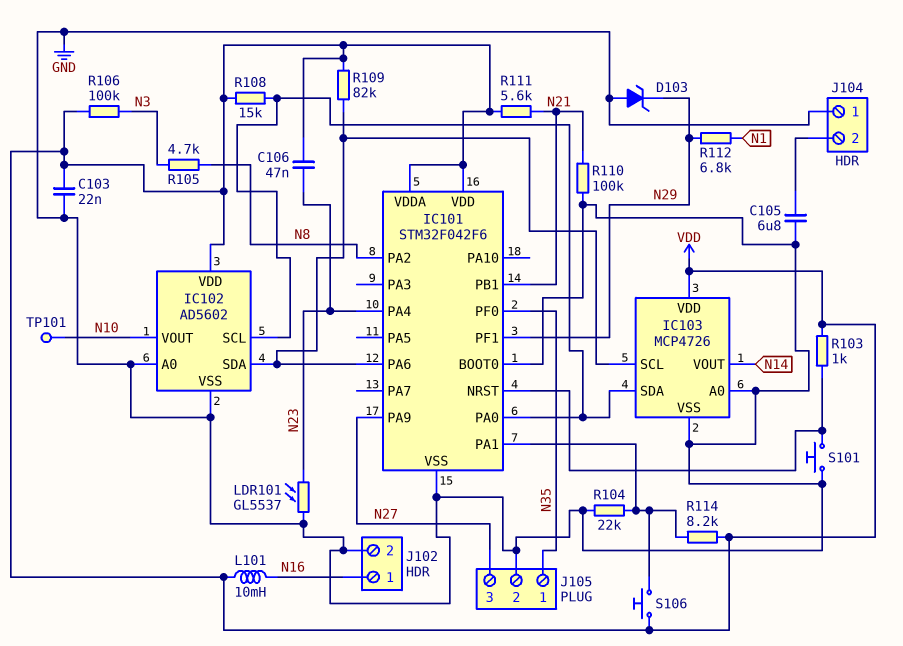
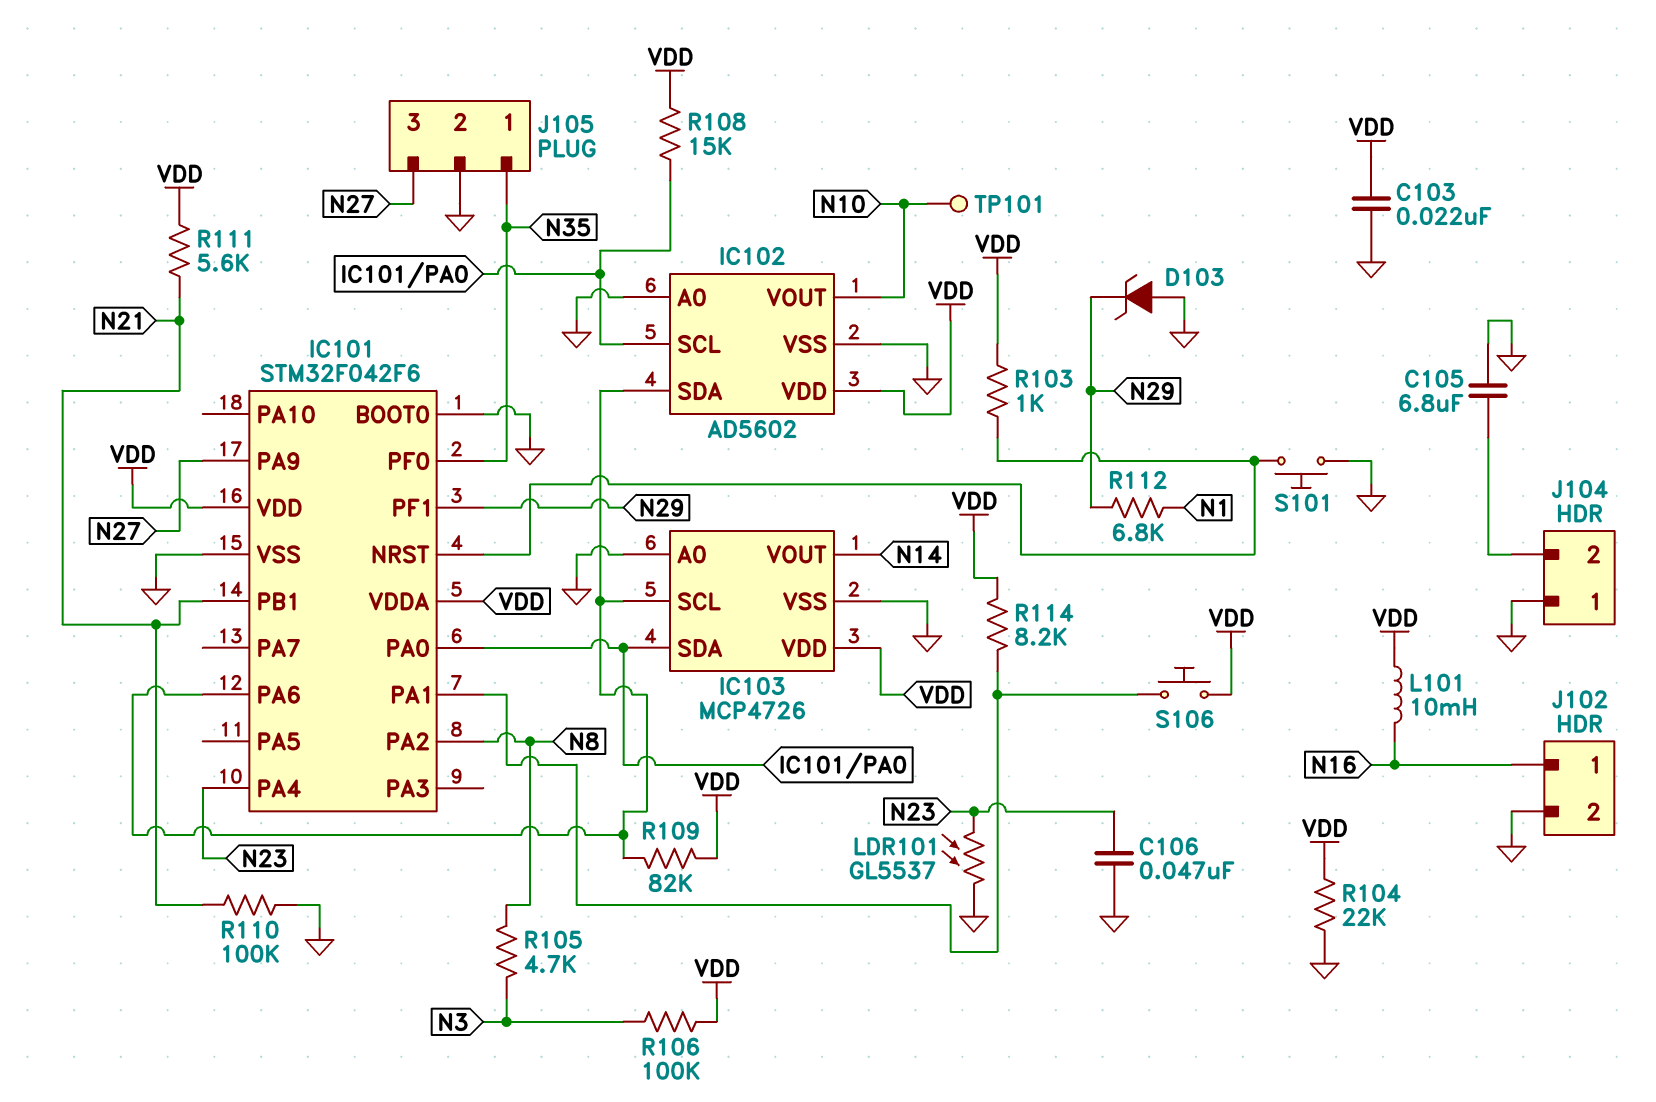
C106: 47nF (N23, VDD) -> 47nF (GND, N23)
R104: 22k (GND, IC101/PA1) -> 22k (GND, VDD)

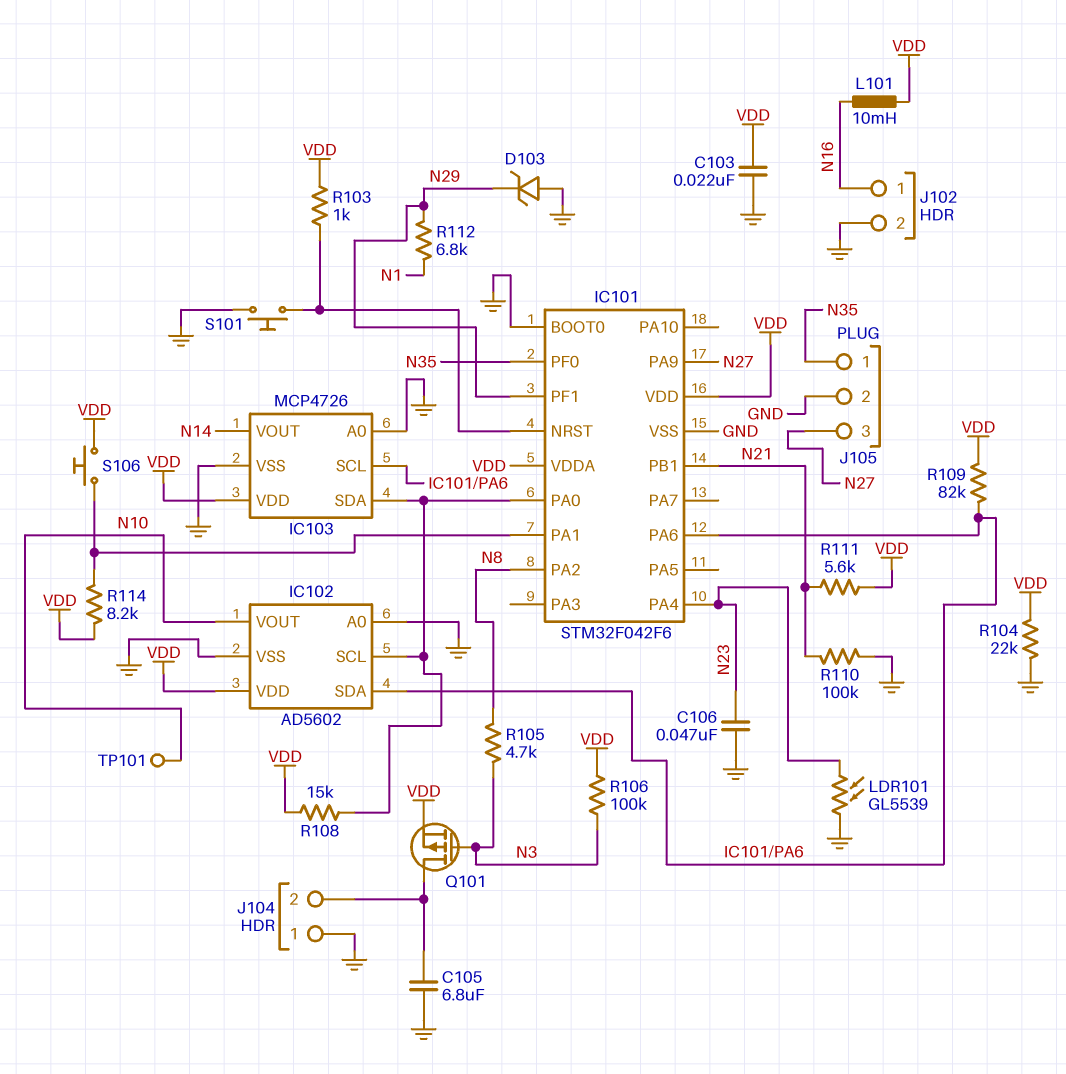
LDR101: GL5537 (GND, N23) -> GL5539 (GND, N23)
Q101: none -> PMOS (G N3, D J104/2, S VDD)

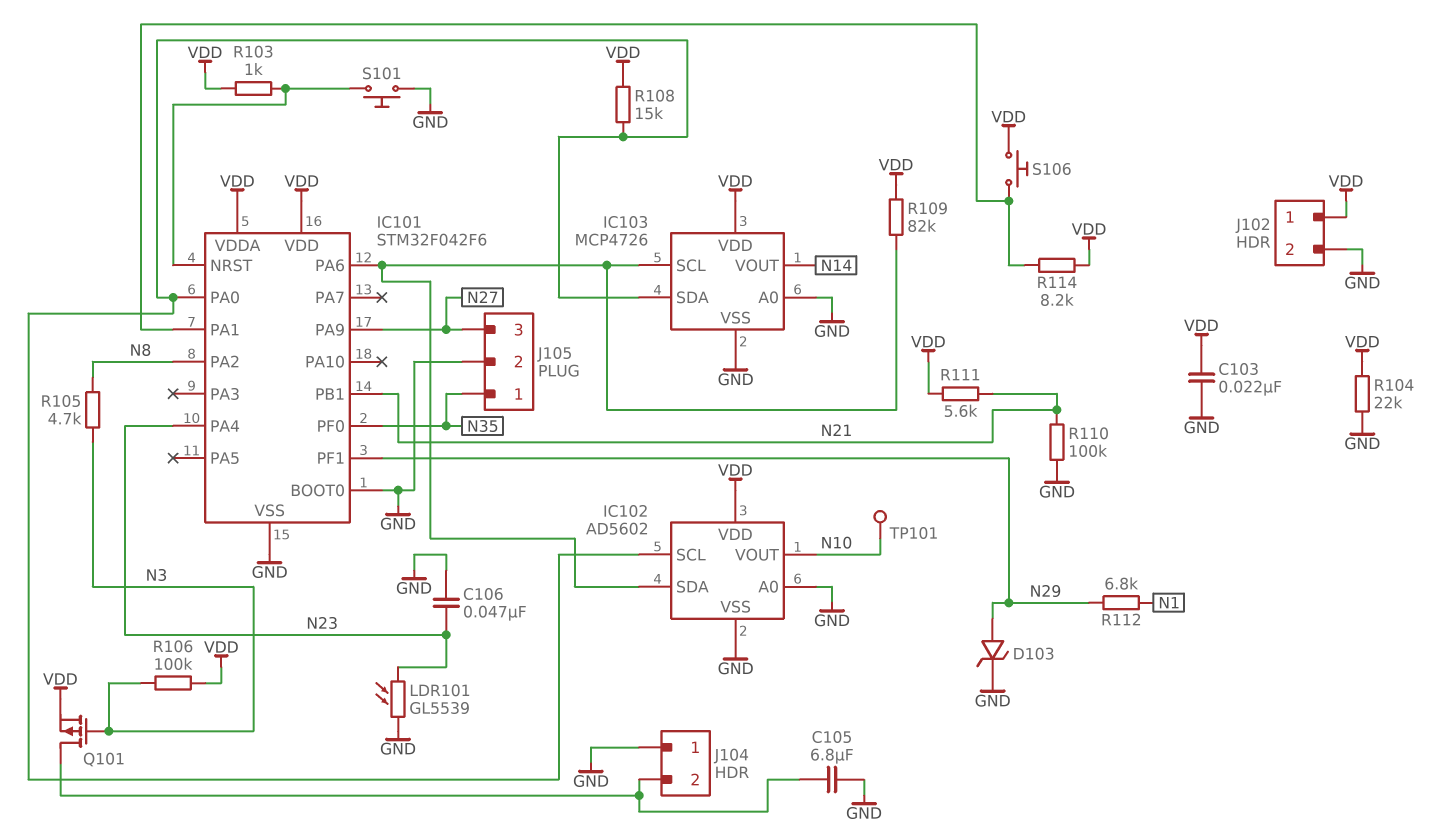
D103: zener (A GND, K N29) -> zener (A N29, K GND)
J102 pin 1: N16 -> VDD
L101: 10mH (N16, VDD) -> none

